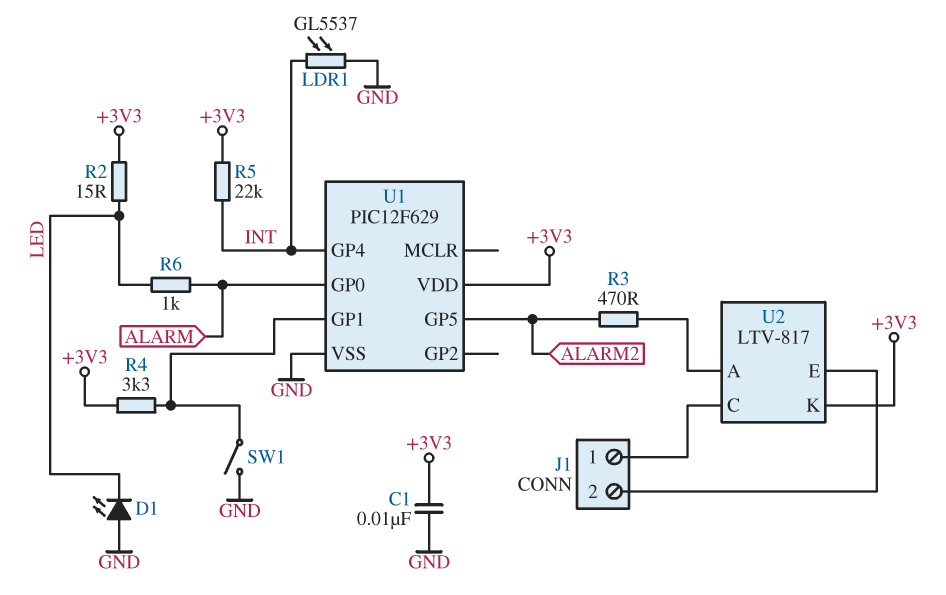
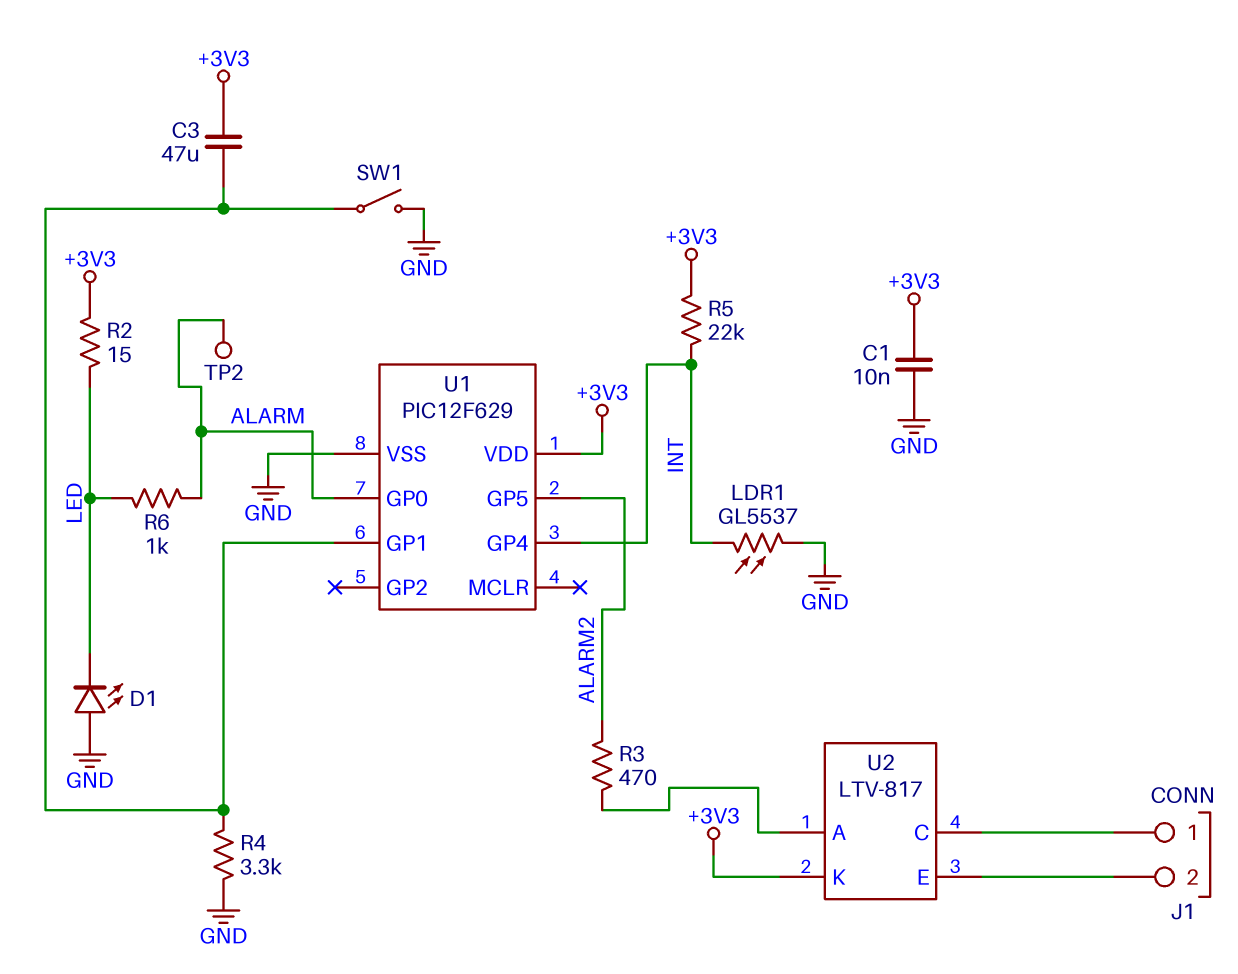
C3: none -> 47uF (+3V3, U1/GP1)
R4: 3.3k (+3V3, U1/GP1) -> 3.3k (GND, U1/GP1)
TP2: none -> test point (ALARM)

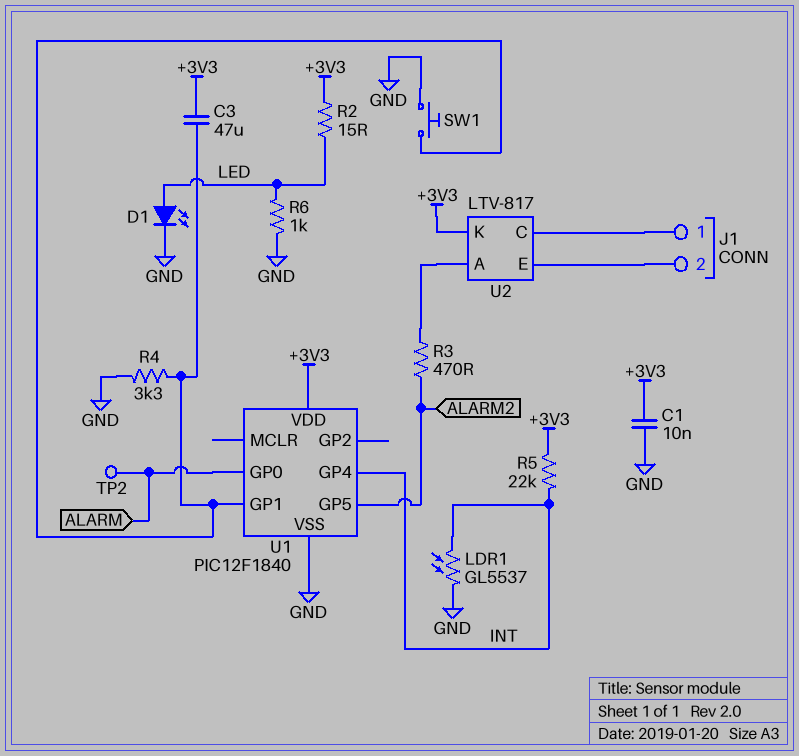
D1: LED (A GND, K LED) -> LED (A LED, K GND)
R6: 1k (ALARM, LED) -> 1k (GND, LED)
SW1: switch (GND, U1/GP1) -> button (GND, U1/GP1)
U1: PIC12F629 -> PIC12F1840

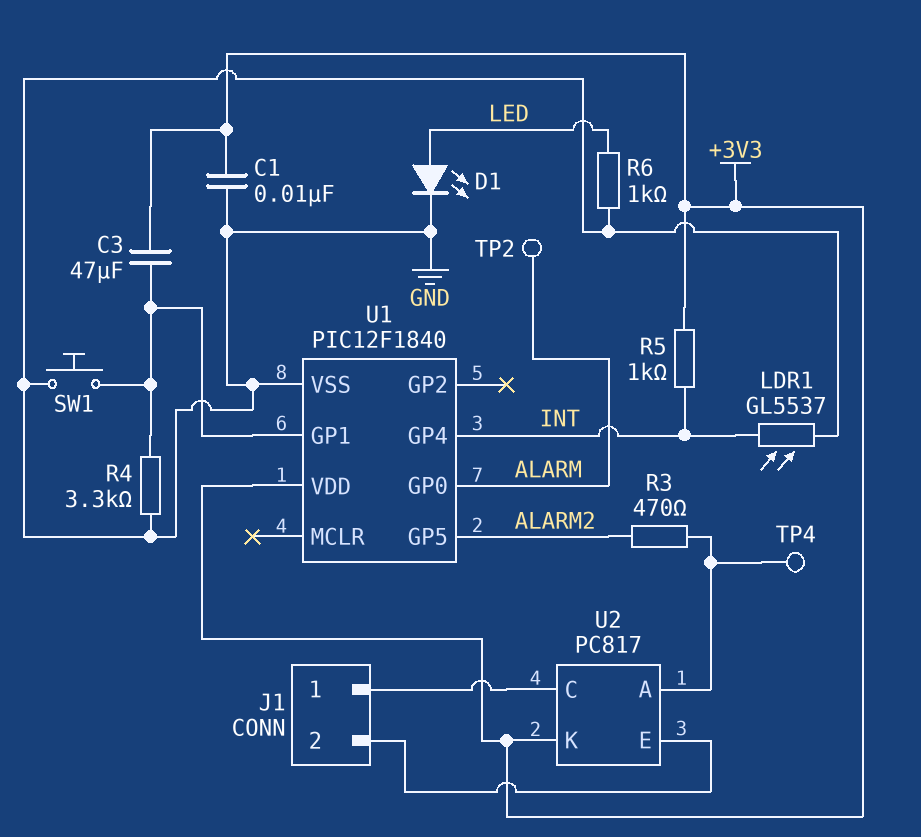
R2: 15 (+3V3, LED) -> none
R5: 22k (+3V3, INT) -> 1k (+3V3, INT)
TP4: none -> test point (U2/A)
U2: LTV-817 -> PC817

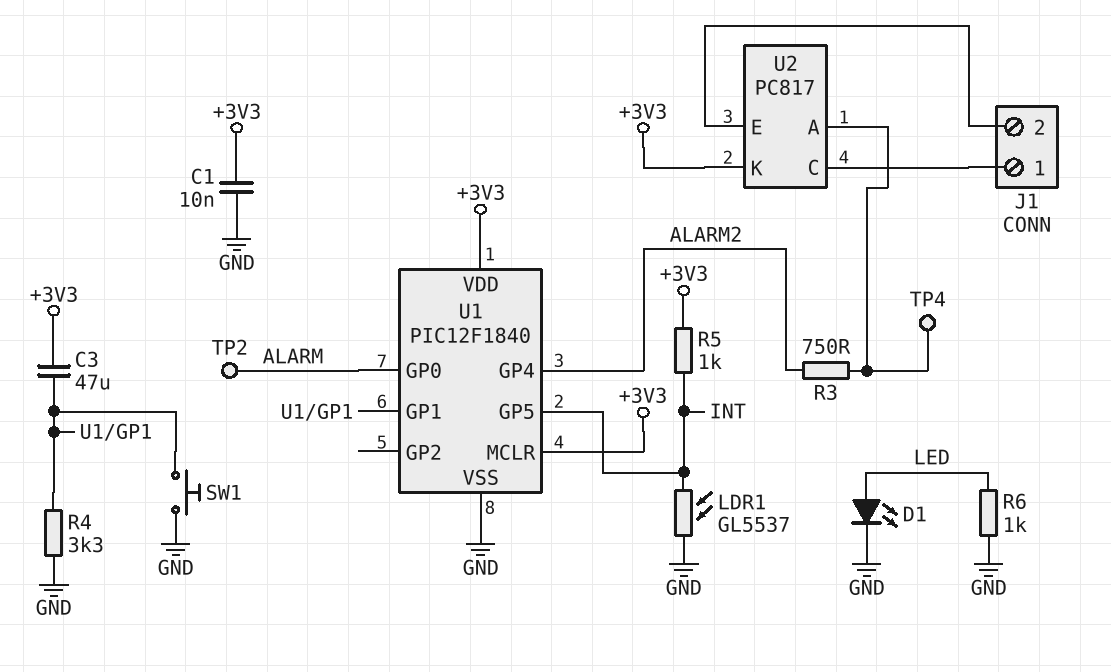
R3: 470 (ALARM2, U2/A) -> 750 (ALARM2, U2/A)
U1 pin GP4: INT -> ALARM2
U1 pin GP5: ALARM2 -> INT
U1 pin MCLR: none -> +3V3

